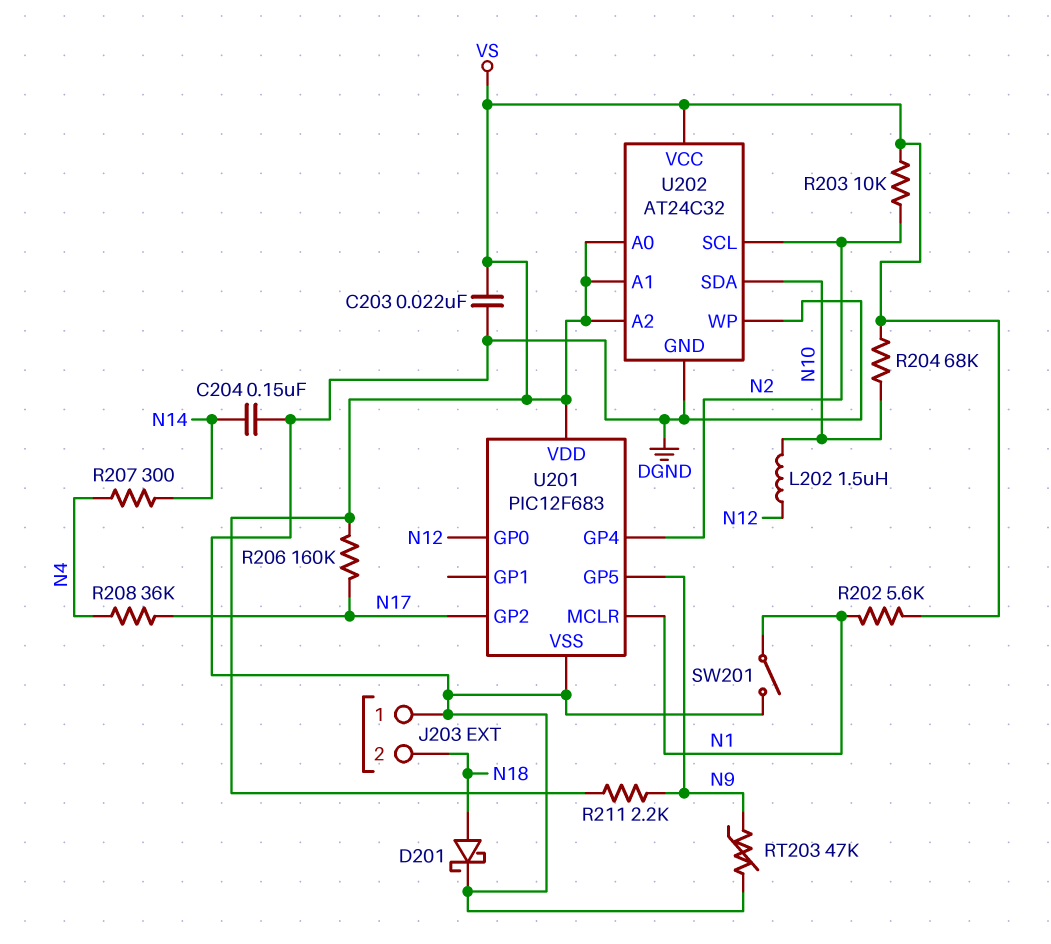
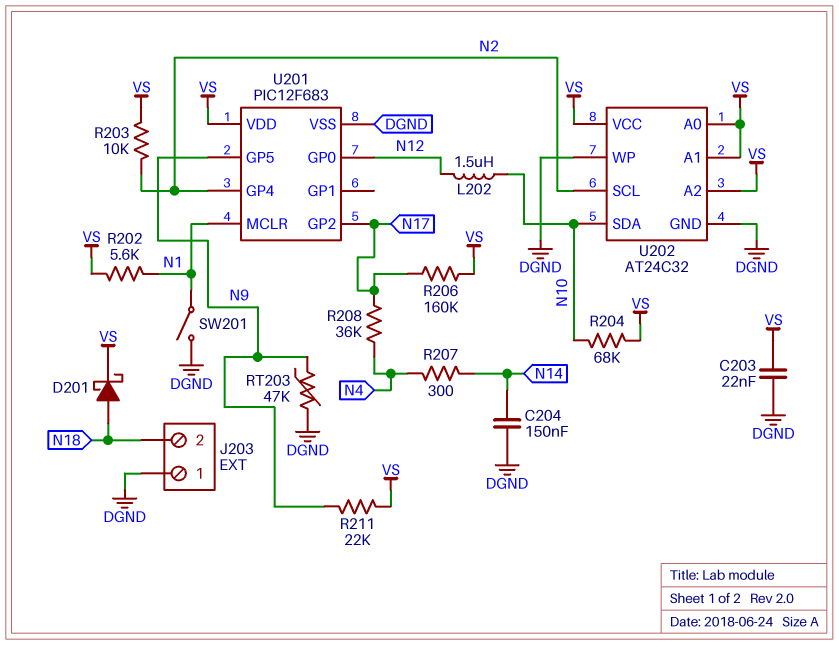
D201: schottky (A N18, K DGND) -> schottky (A N18, K VS)
R211: 2.2k (N9, VS) -> 22k (N9, VS)

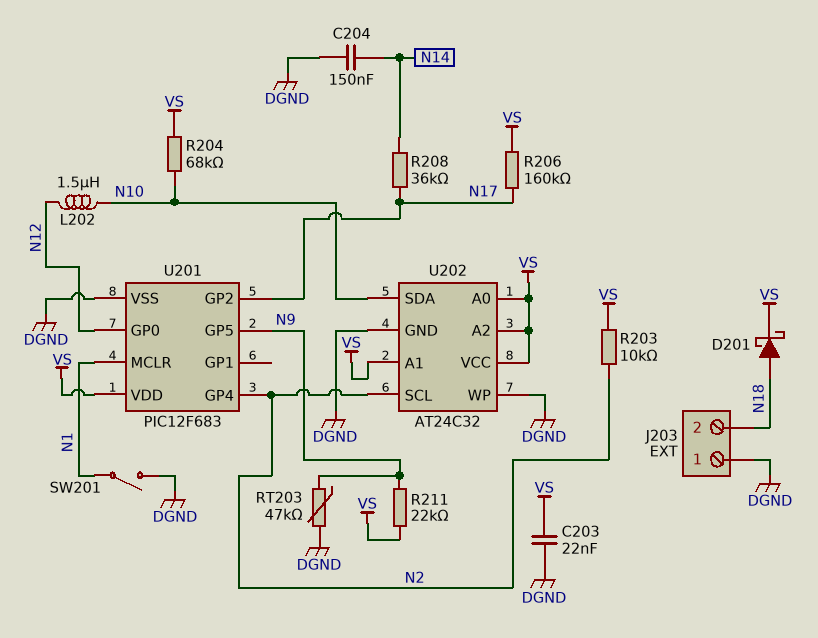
R202: 5.6k (N1, VS) -> none
R207: 300 (N4, N14) -> none
R208: 36k (N4, N17) -> 36k (N14, N17)

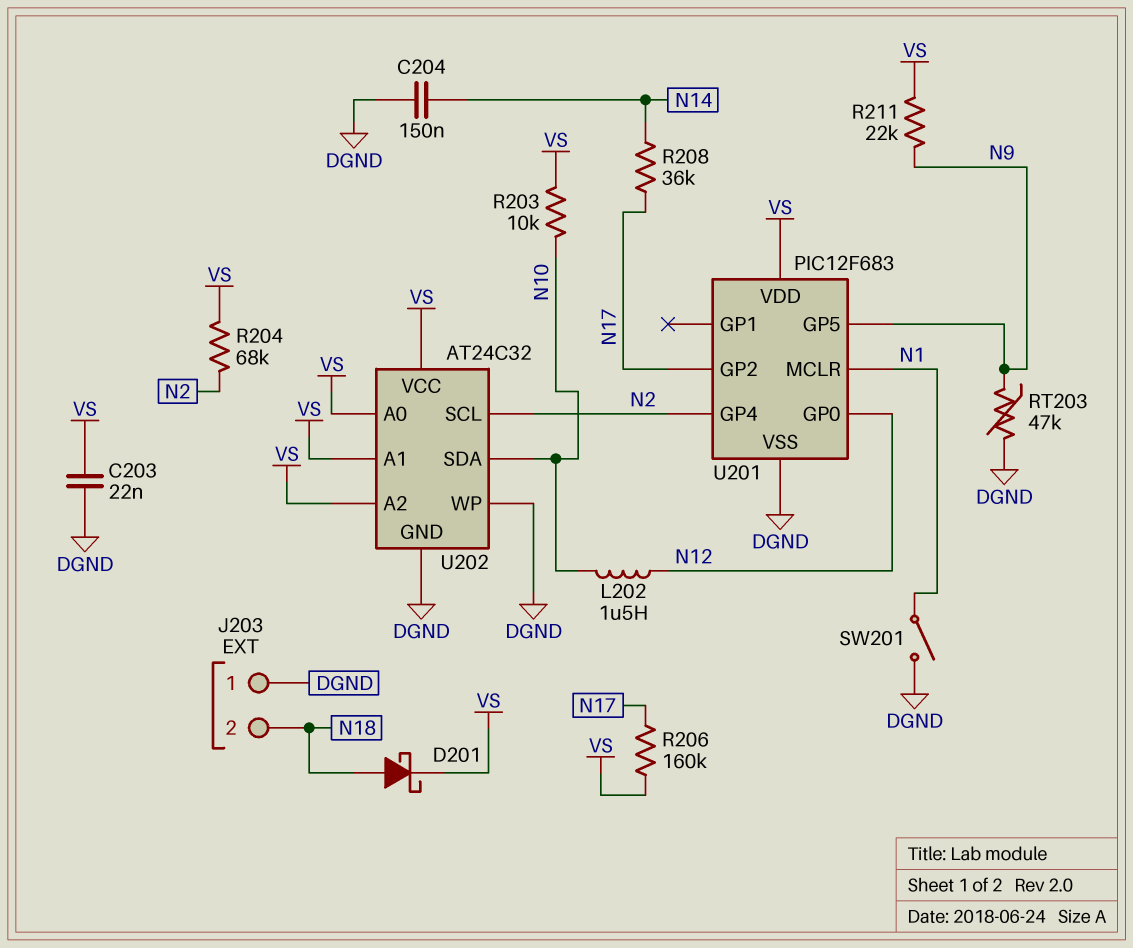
R203: 10k (N2, VS) -> 10k (N10, VS)
R204: 68k (N10, VS) -> 68k (N2, VS)

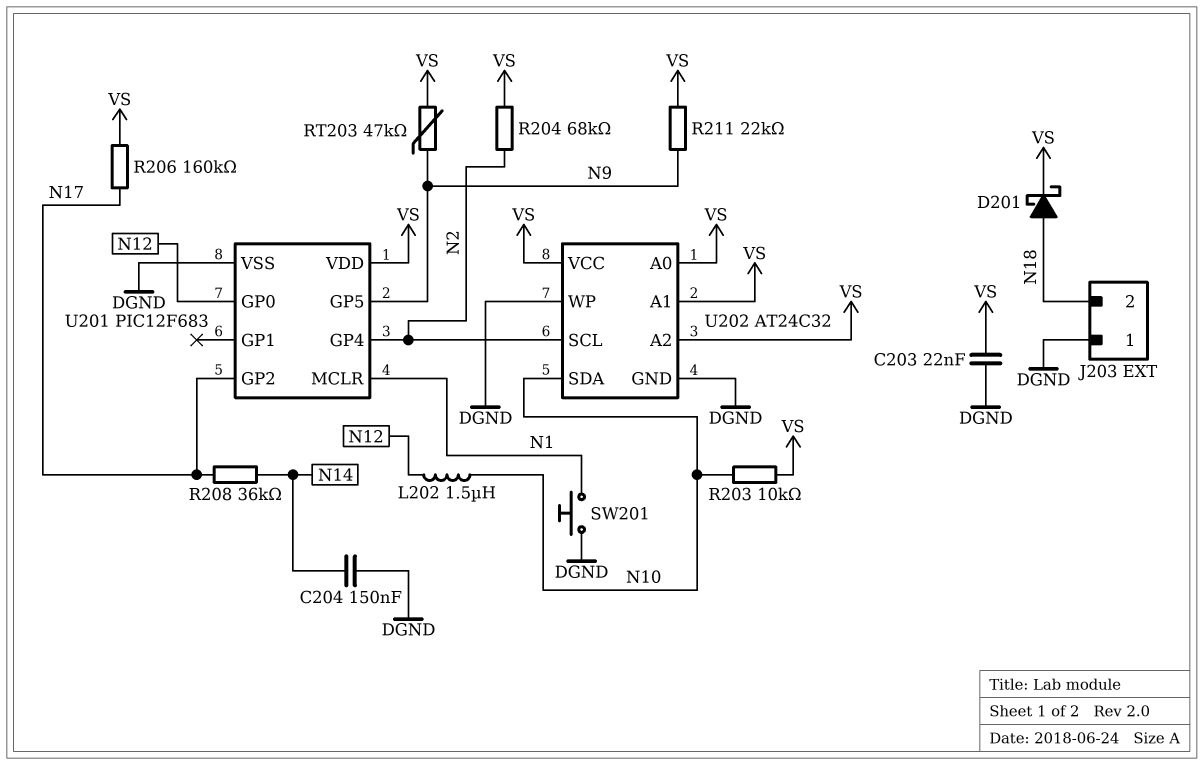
RT203: 47k (DGND, N9) -> 47k (N9, VS)
SW201: switch (DGND, N1) -> button (DGND, N1)

